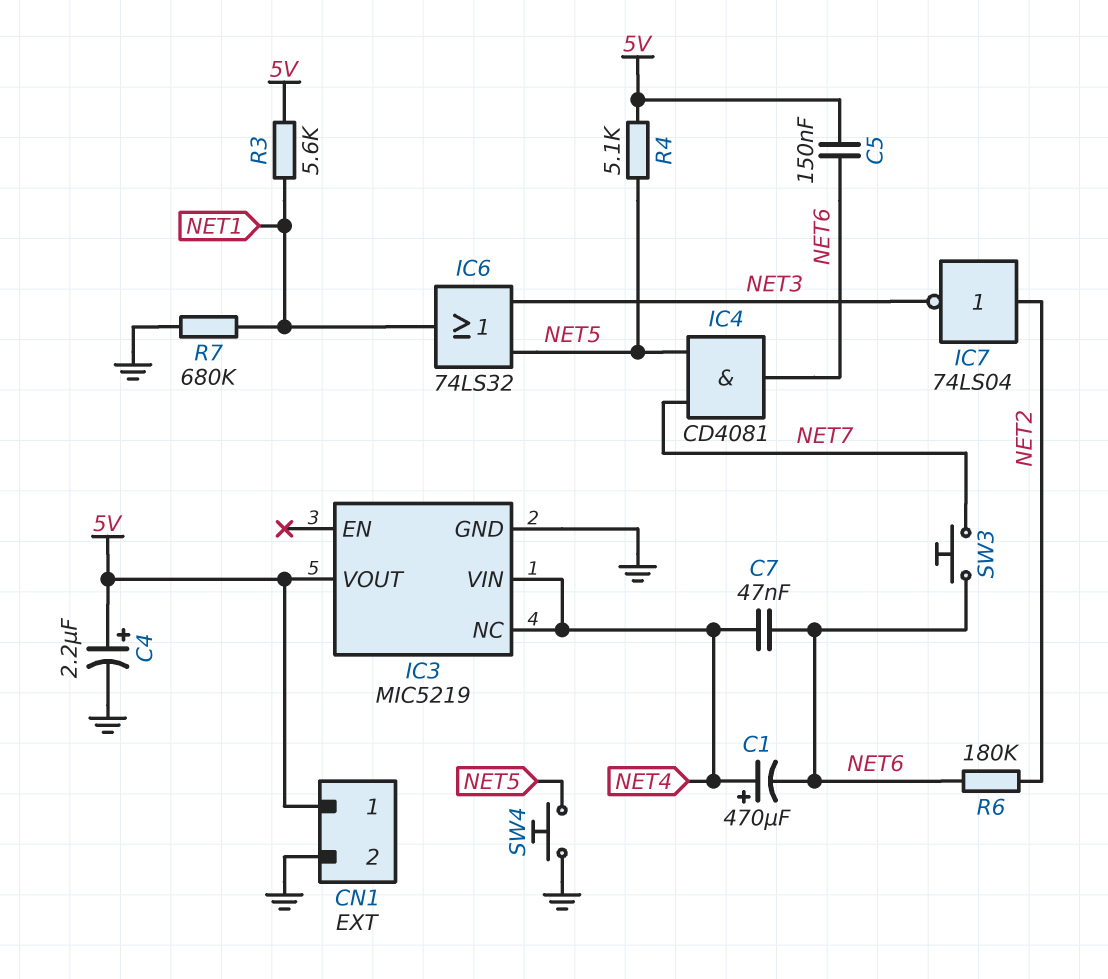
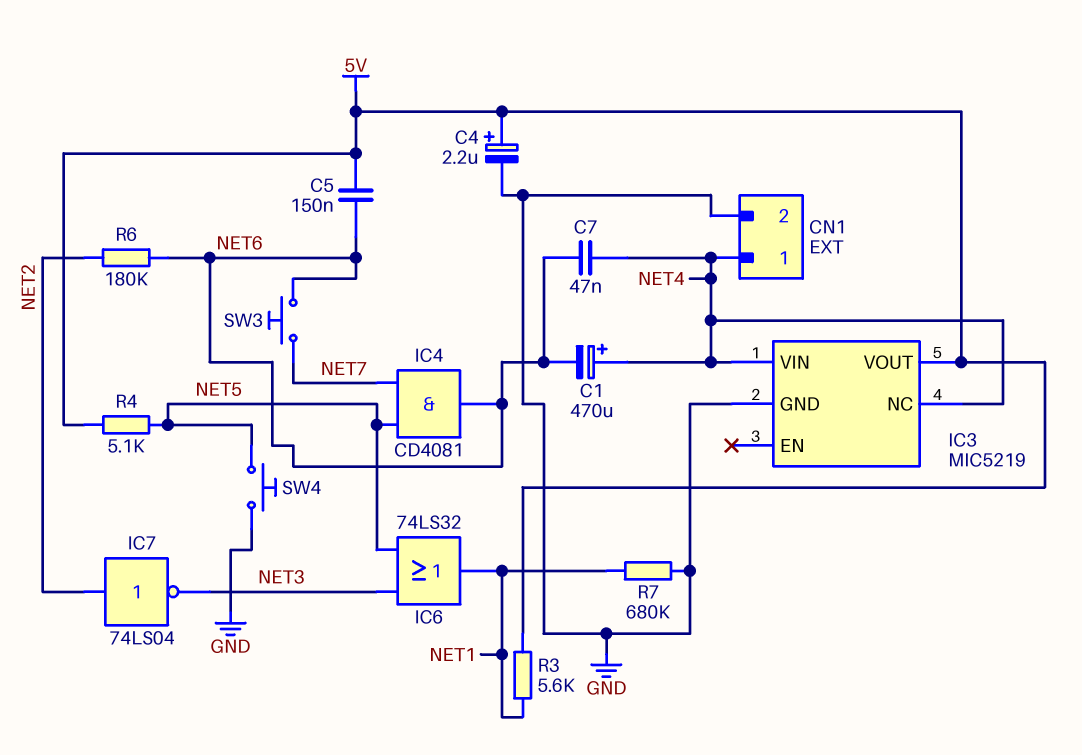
CN1 pin 1: 5V -> NET4

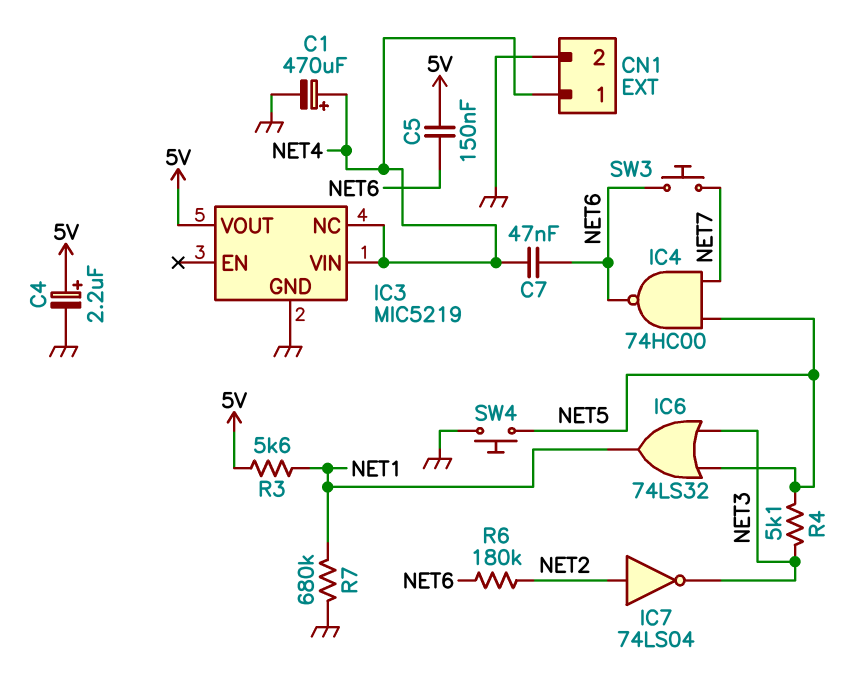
C1: 470uF (plus NET4, minus NET6) -> 470uF (plus NET4, minus GND)
IC4: AND CD4081 (in NET5, in NET7, out NET6) -> NAND 74HC00 (in NET5, in NET7, out NET6)
R4: 5.1k (5V, NET5) -> 5.1k (NET3, NET5)

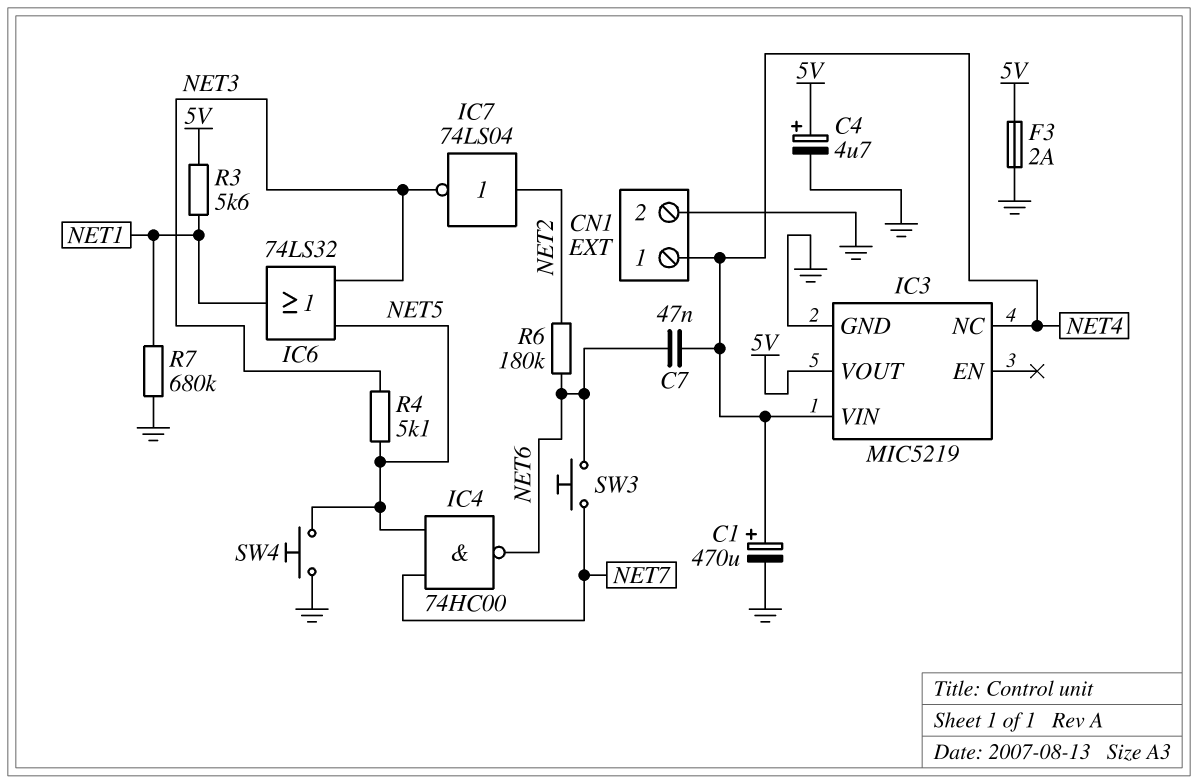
C4: 2.2uF (plus 5V, minus GND) -> 4.7uF (plus 5V, minus GND)
C5: 150nF (5V, NET6) -> none
F3: none -> 2A (5V, GND)

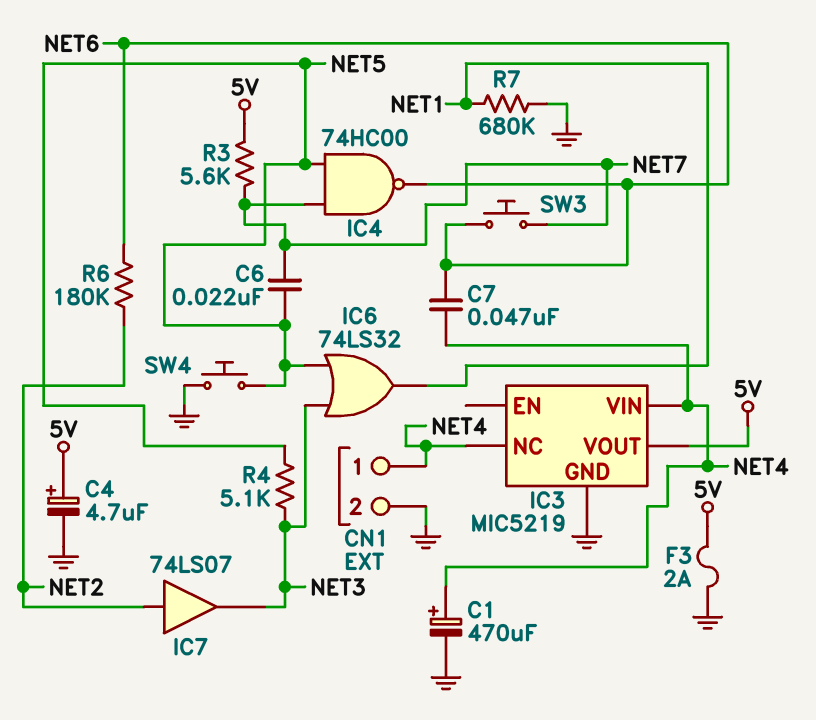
C6: none -> 22nF (NET5, NET7)
IC7: NOT 74LS04 (in NET2, out NET3) -> buffer 74LS07 (in NET2, out NET3)
R3: 5.6k (5V, NET1) -> 5.6k (5V, NET7)

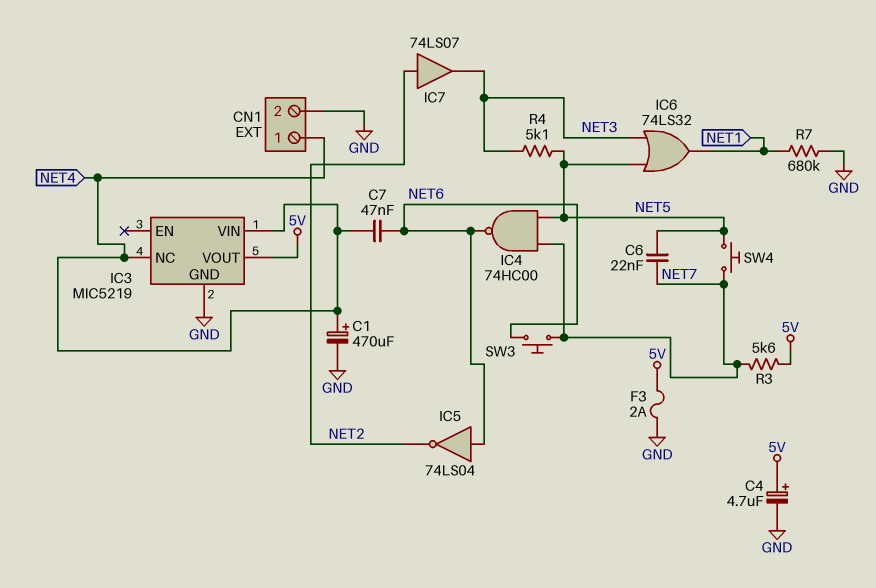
IC5: none -> NOT 74LS04 (in NET6, out NET2)
R6: 180k (NET2, NET6) -> none
SW4: button (GND, NET5) -> button (NET5, NET7)

